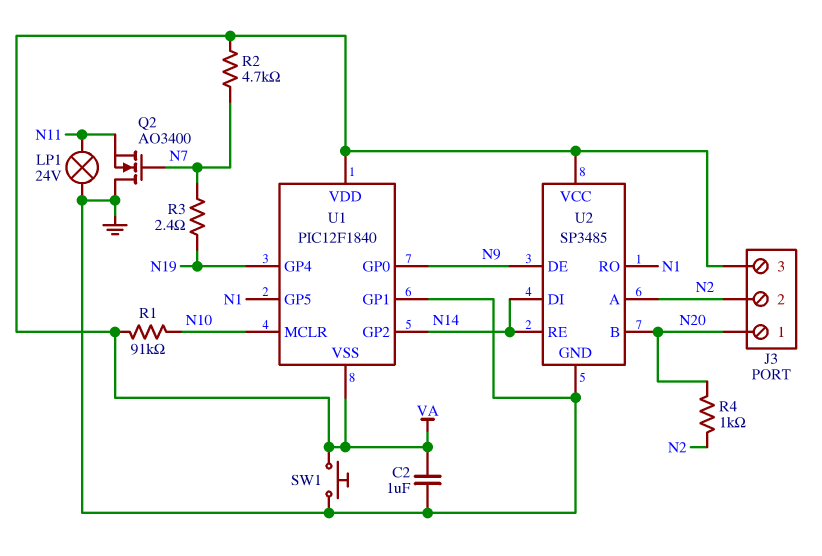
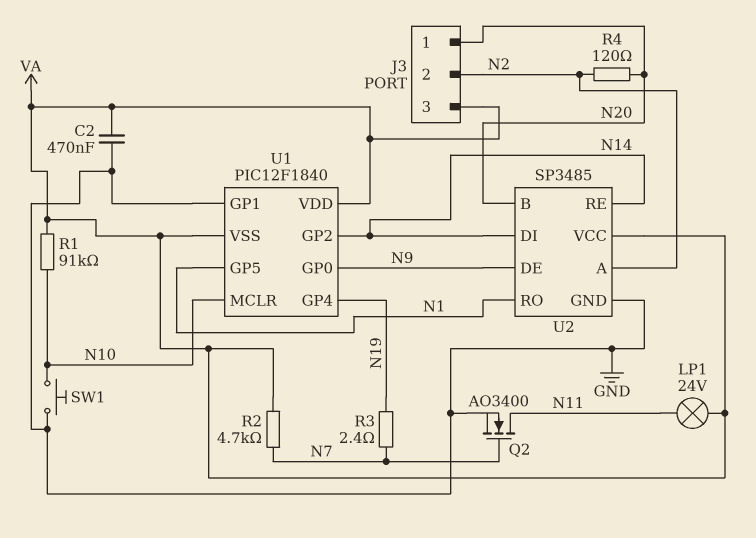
C2: 1uF (GND, VA) -> 470nF (GND, VA)
LP1: lamp 24V (GND, N11) -> lamp 24V (N11, VA)
Q2: NMOS AO3400 (G N7, D GND, S N11) -> NMOS AO3400 (G N7, D N11, S GND)
R4: 1k (N2, N20) -> 120 (N2, N20)
SW1: button (GND, VA) -> button (GND, N10)

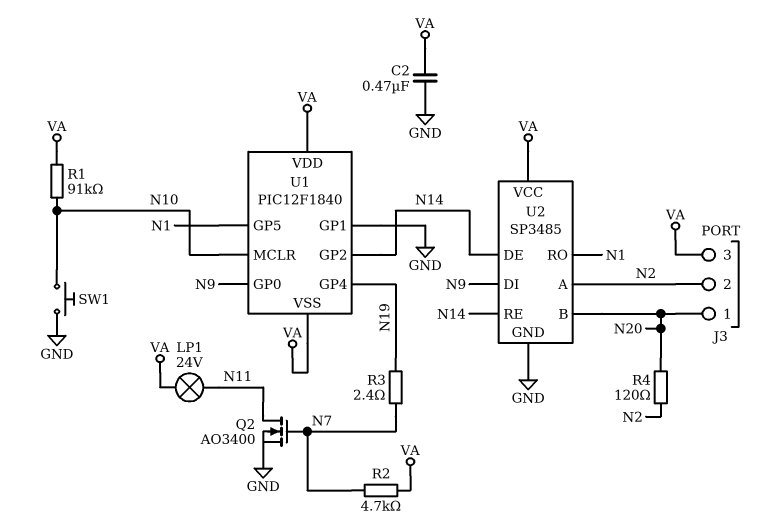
U2 pin DE: N9 -> N14
U2 pin DI: N14 -> N9

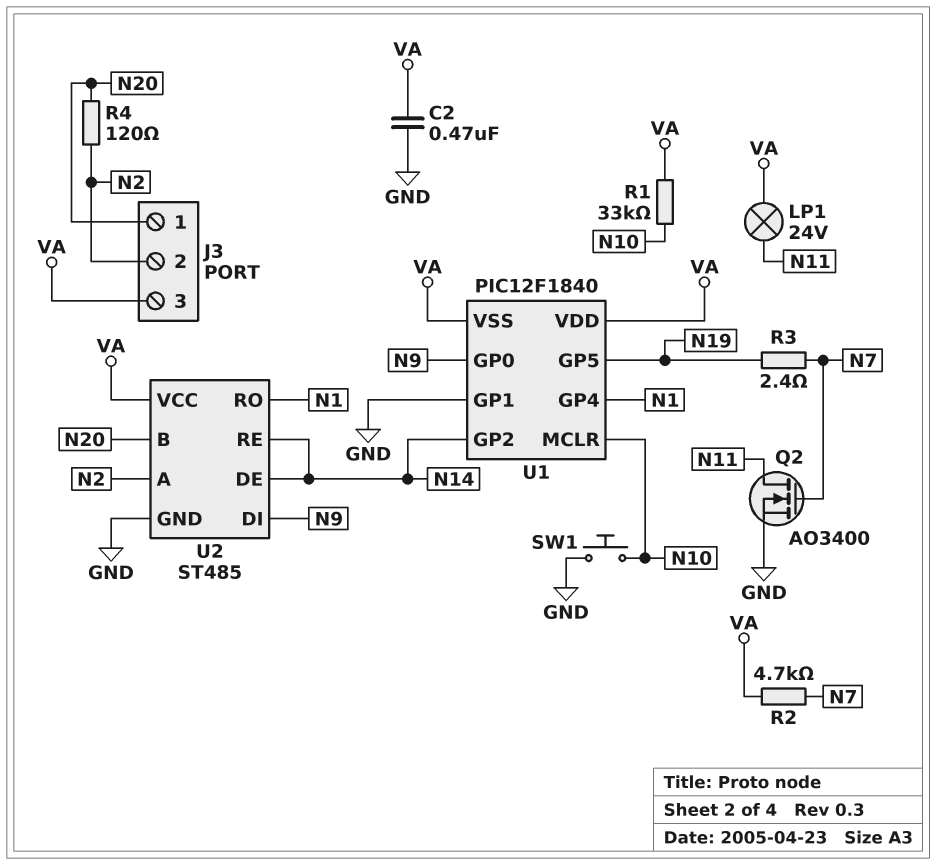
R1: 91k (N10, VA) -> 33k (N10, VA)
U1 pin GP4: N19 -> N1
U1 pin GP5: N1 -> N19
U2: SP3485 -> ST485

